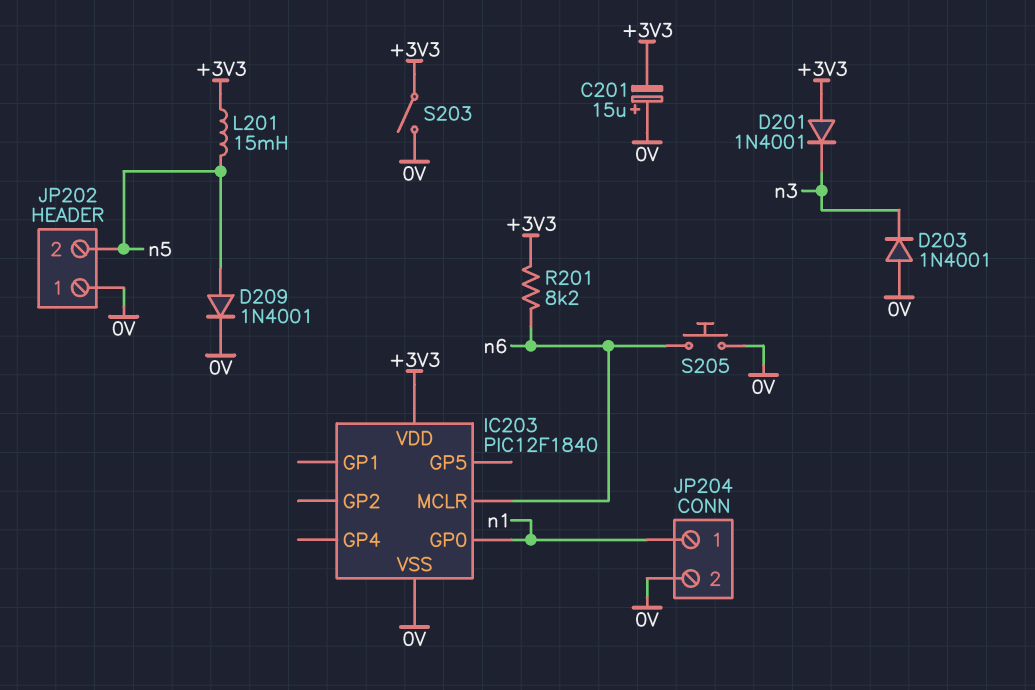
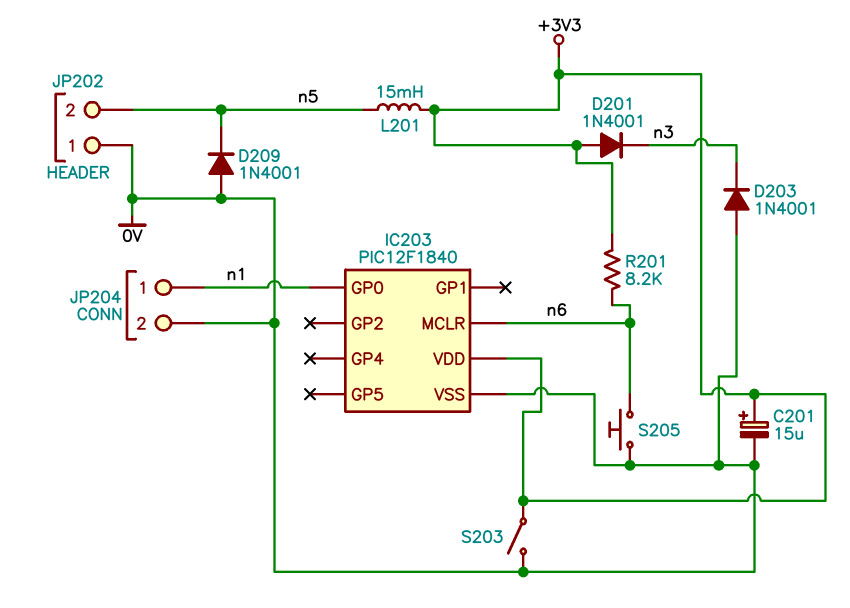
C201: 15uF (plus 0V, minus +3V3) -> 15uF (plus +3V3, minus 0V)
D209: diode 1N4001 (A n5, K 0V) -> diode 1N4001 (A 0V, K n5)

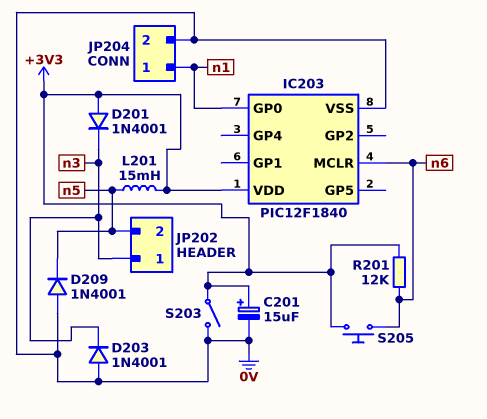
JP202 pin 1: 0V -> n3
R201: 8.2k (+3V3, n6) -> 12k (+3V3, n6)
S205: button (0V, n6) -> button (+3V3, n6)

